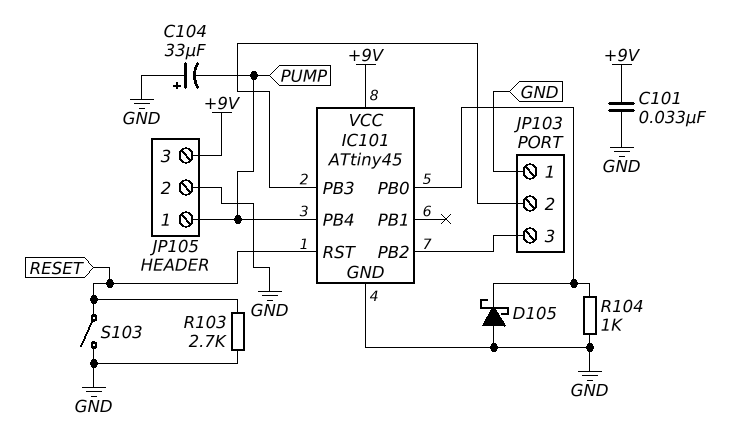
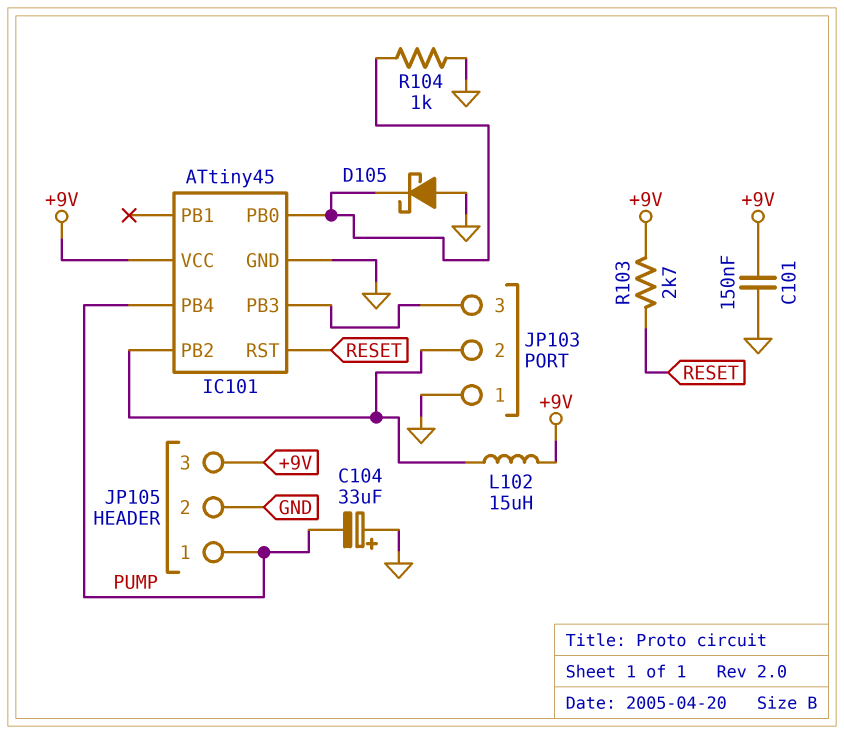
C101: 33nF (+9V, GND) -> 150nF (+9V, GND)
JP103 pin 2: IC101/PB3 -> IC101/PB2
JP103 pin 3: IC101/PB2 -> IC101/PB3
L102: none -> 15uH (+9V, IC101/PB2)
R103: 2.7k (GND, RESET) -> 2.7k (+9V, RESET)
S103: switch (GND, RESET) -> none

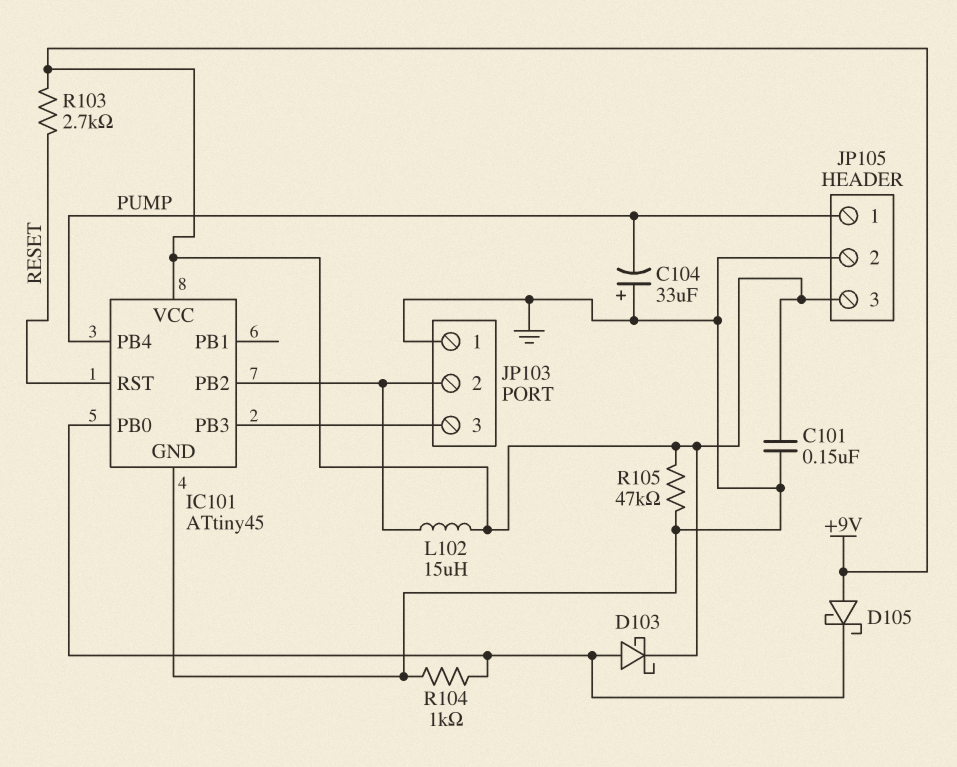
D103: none -> schottky (A IC101/PB0, K +9V)
D105: schottky (A GND, K IC101/PB0) -> schottky (A +9V, K IC101/PB0)
R105: none -> 47k (+9V, GND)

